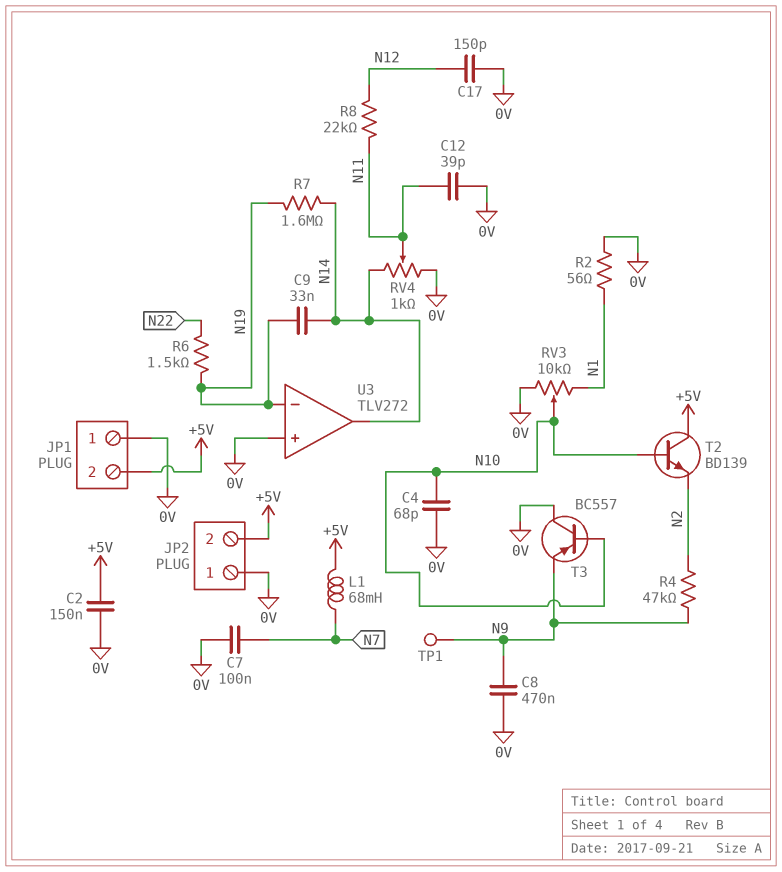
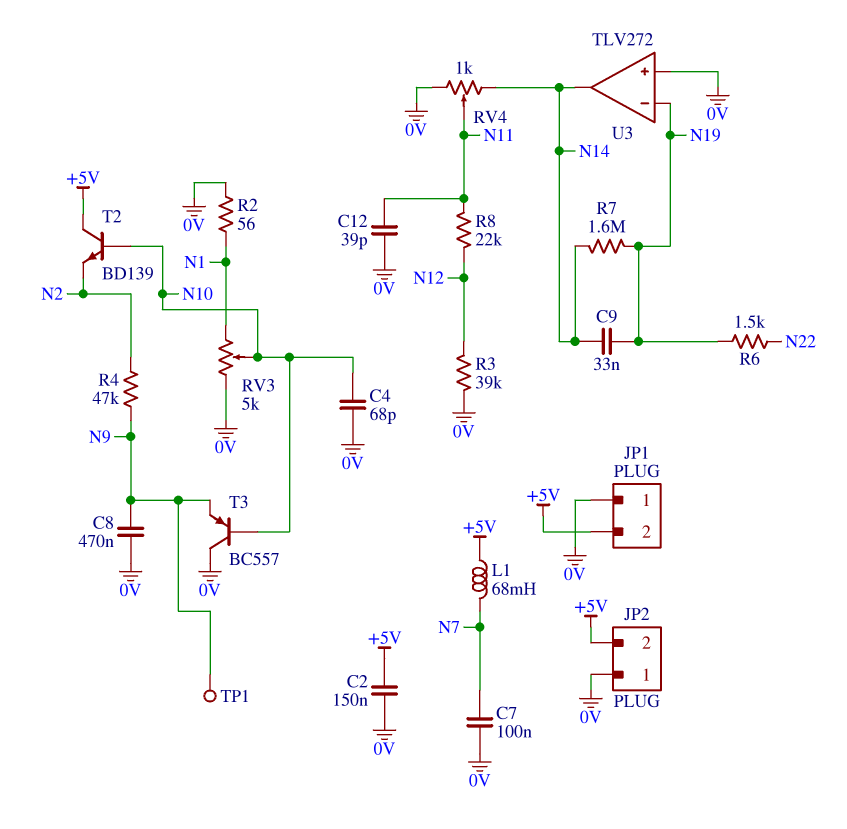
C17: 150pF (0V, N12) -> none
R3: none -> 39k (0V, N12)
RV3: 10k (0V, N1, wiper N10) -> 5k (0V, N1, wiper N10)

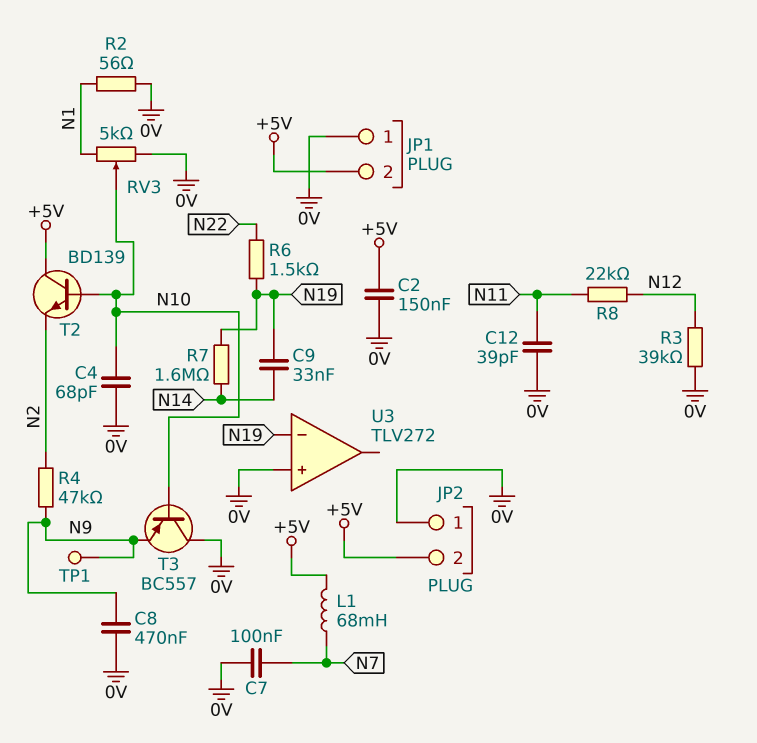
RV4: 1k (0V, N14, wiper N11) -> none
U3 pin out: N14 -> none

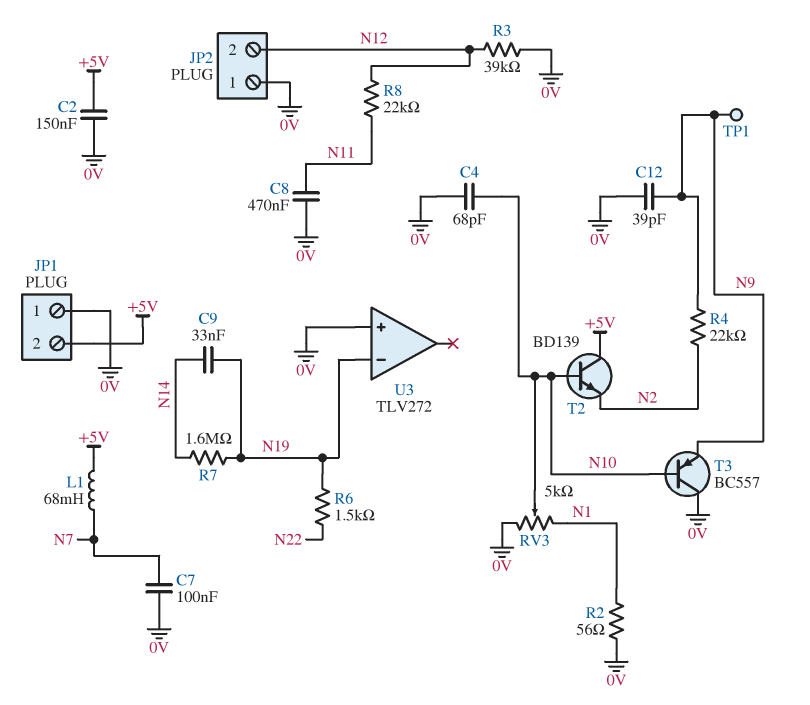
C8: 470nF (0V, N9) -> 470nF (0V, N11)
C12: 39pF (0V, N11) -> 39pF (0V, N9)
JP2 pin 2: +5V -> N12
R4: 47k (N2, N9) -> 22k (N2, N9)

